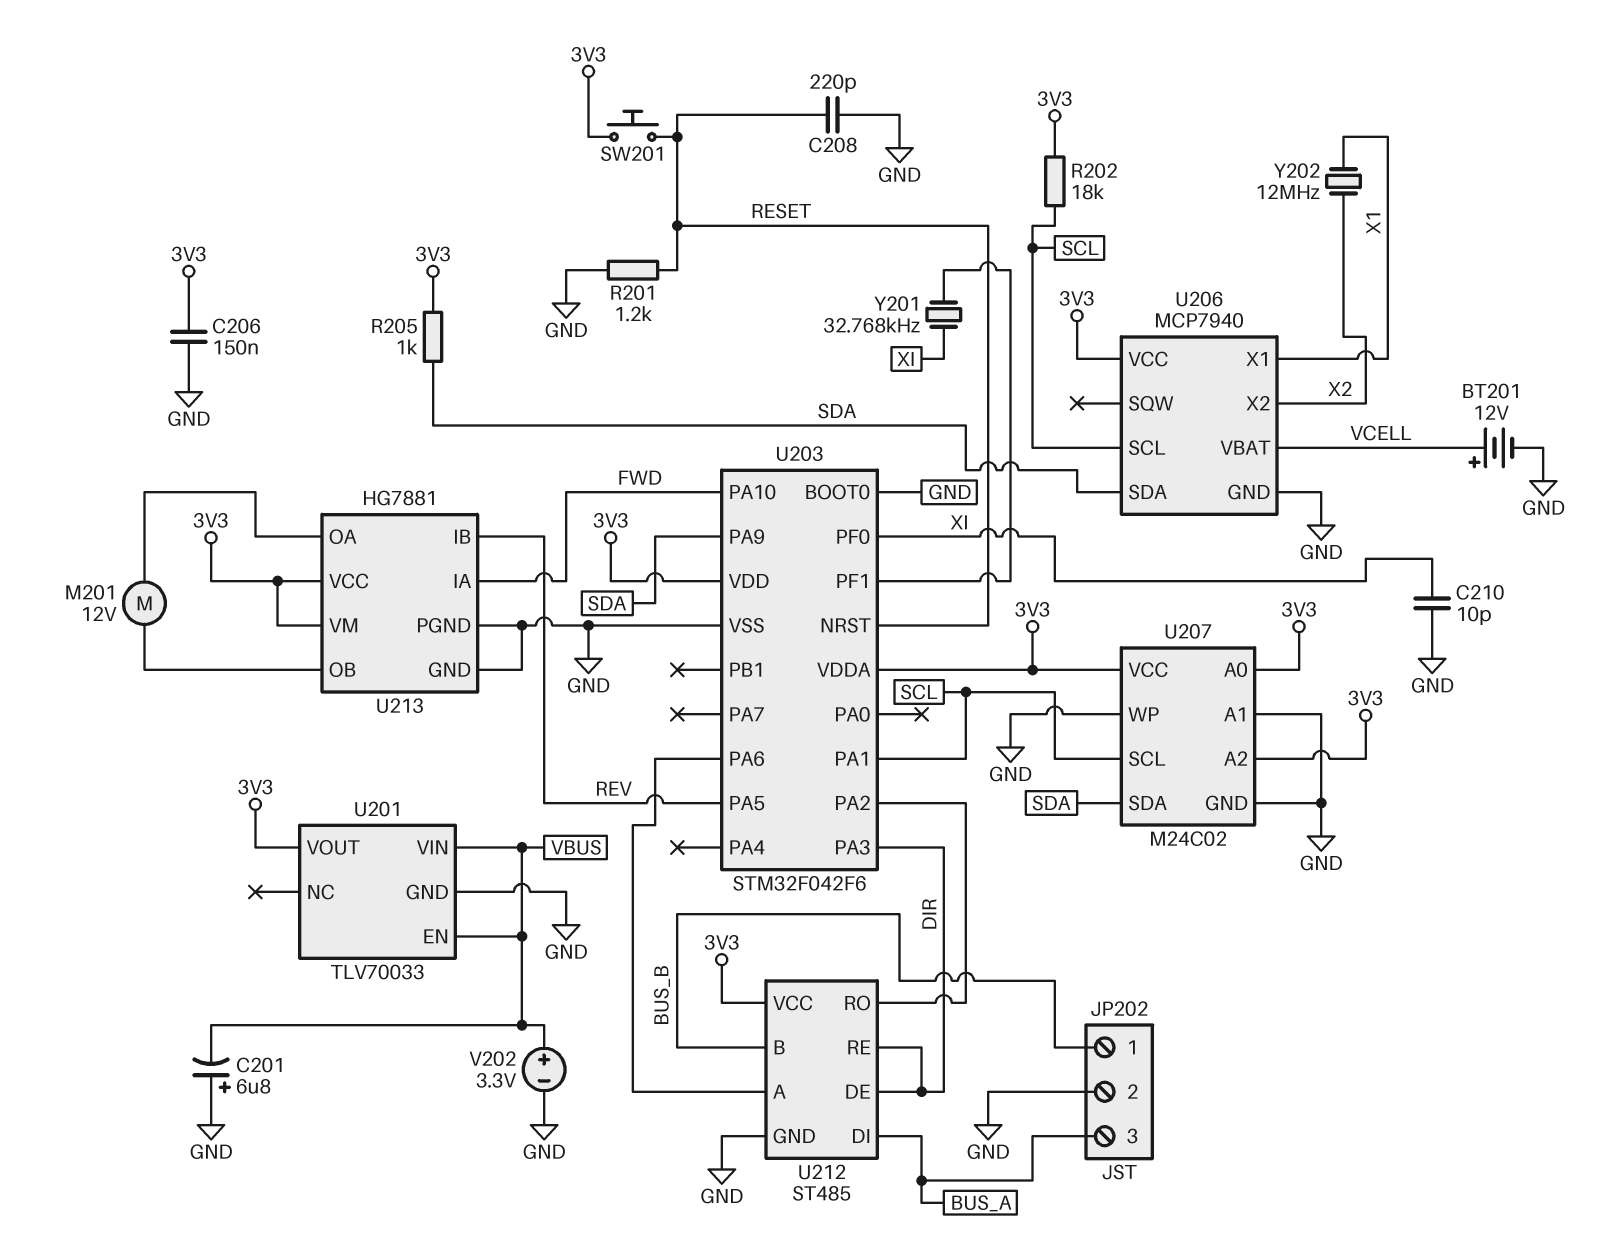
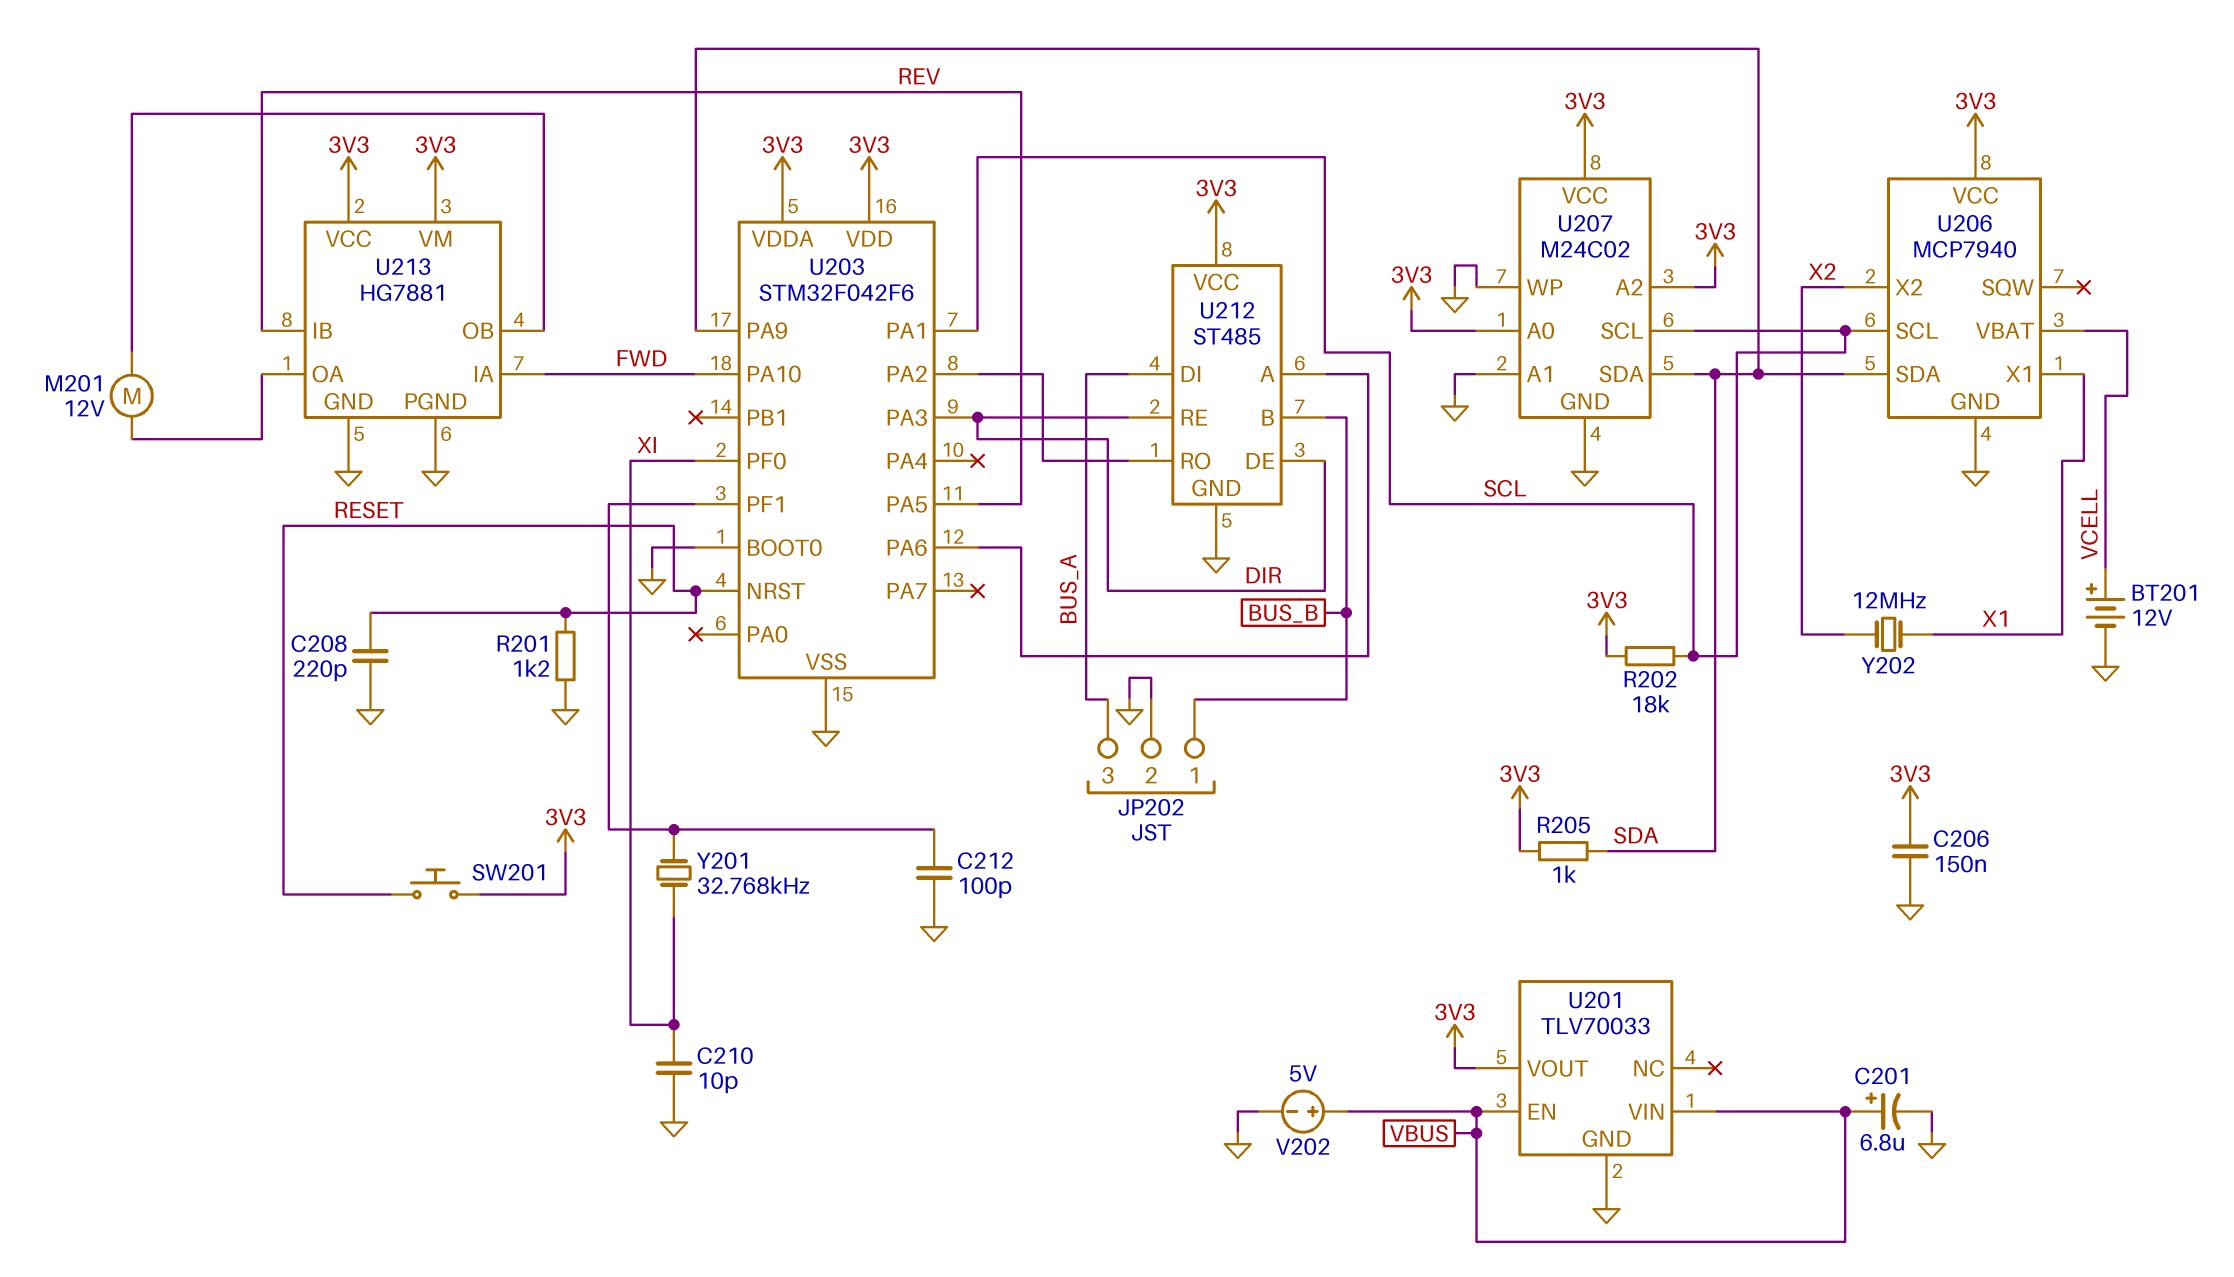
C201: 6.8uF (plus GND, minus VBUS) -> 6.8uF (plus VBUS, minus GND)
C212: none -> 100pF (GND, U203/PF1)
V202: 3.3V (plus VBUS, minus GND) -> 5V (plus VBUS, minus GND)

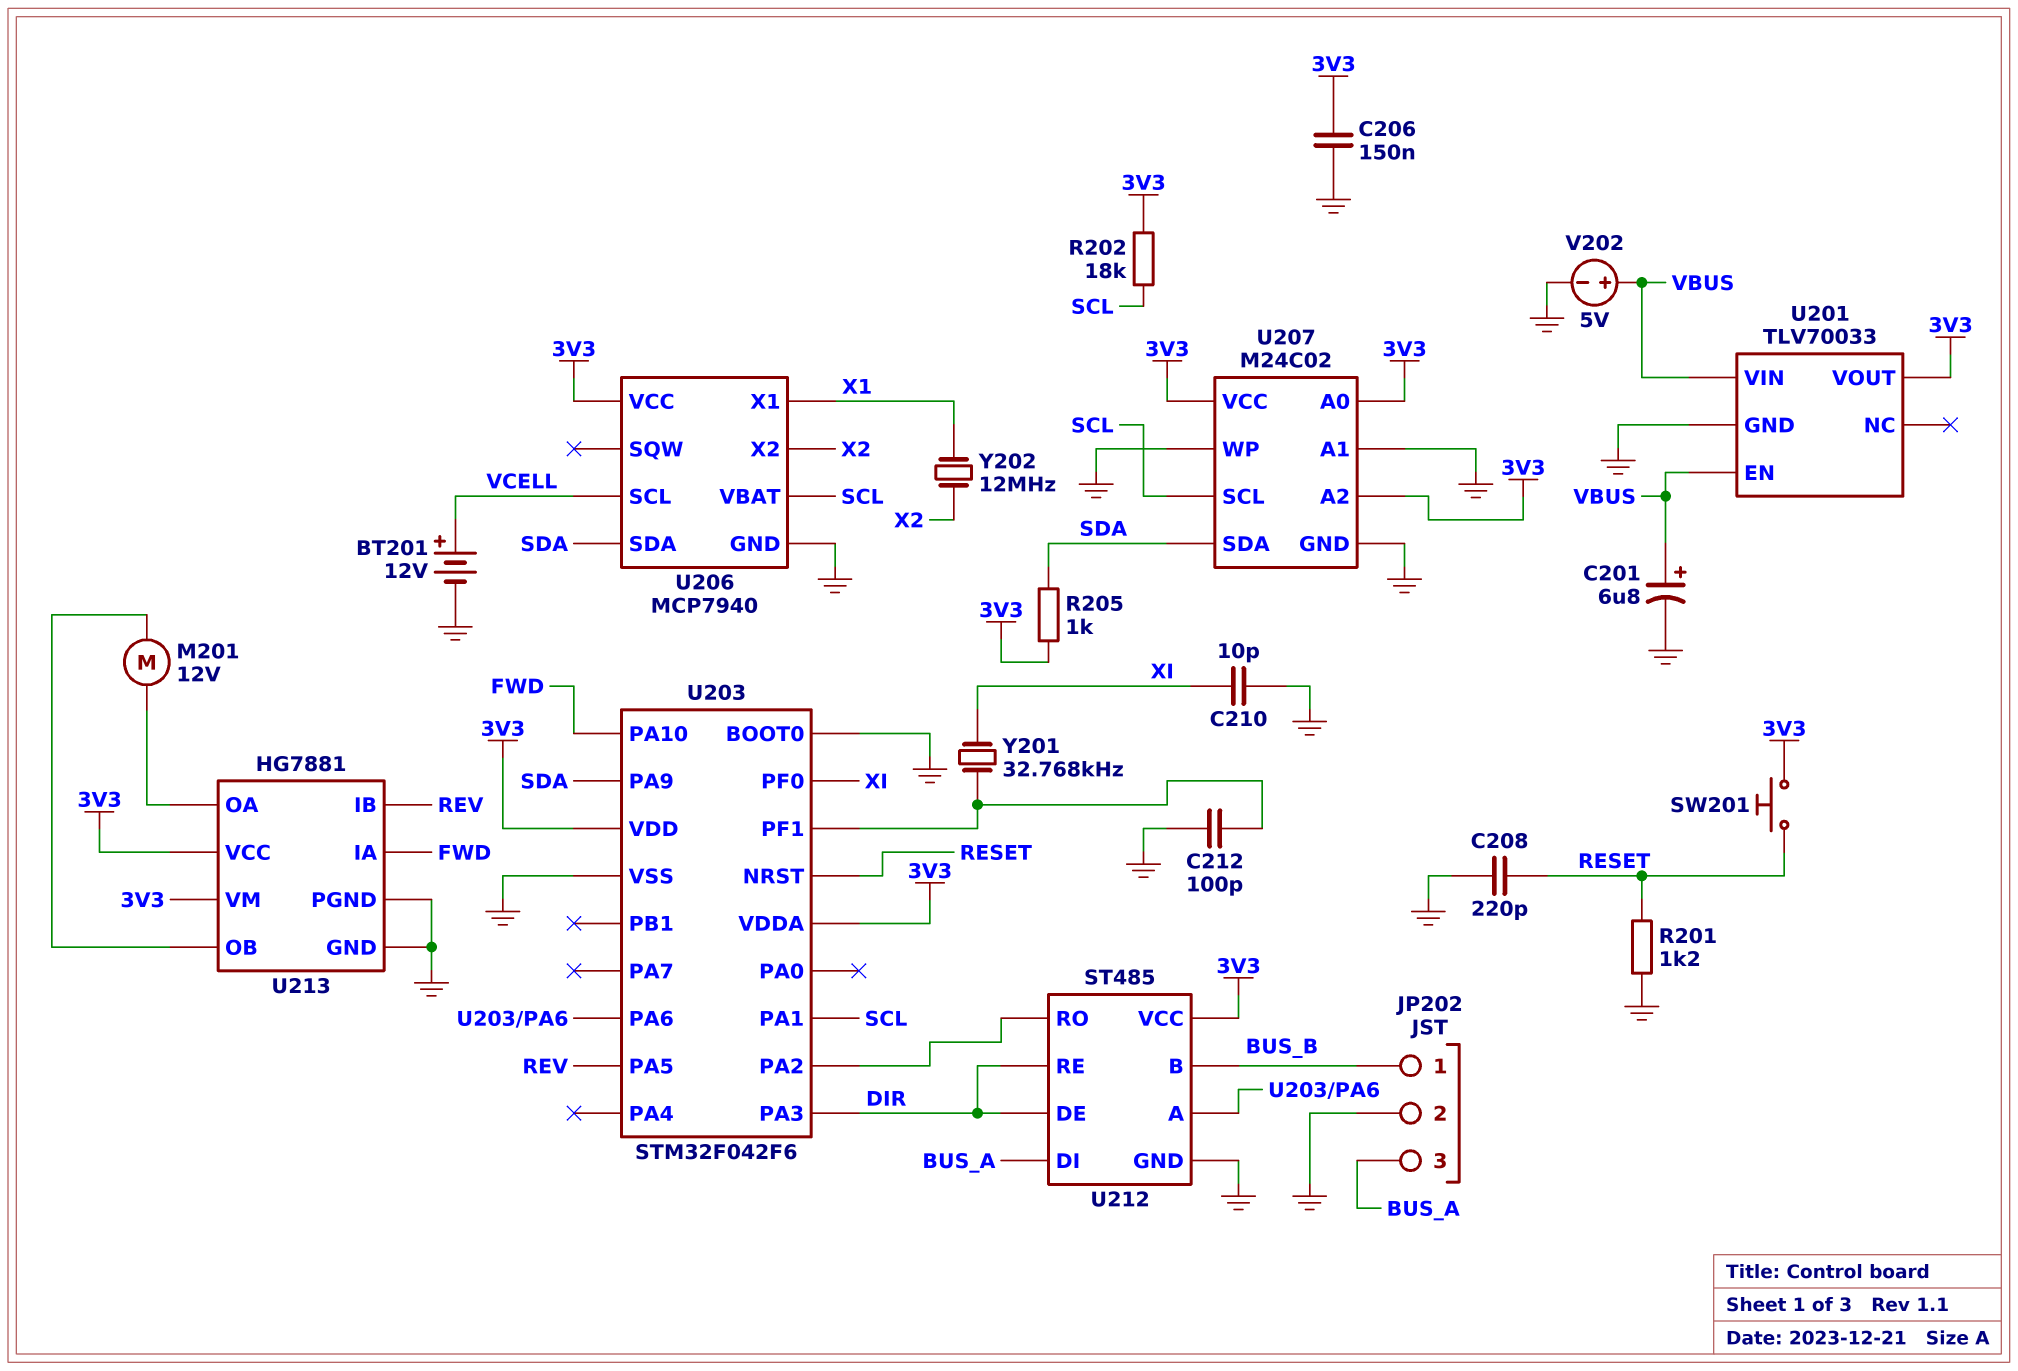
U206 pin SCL: SCL -> VCELL
U206 pin VBAT: VCELL -> SCL

